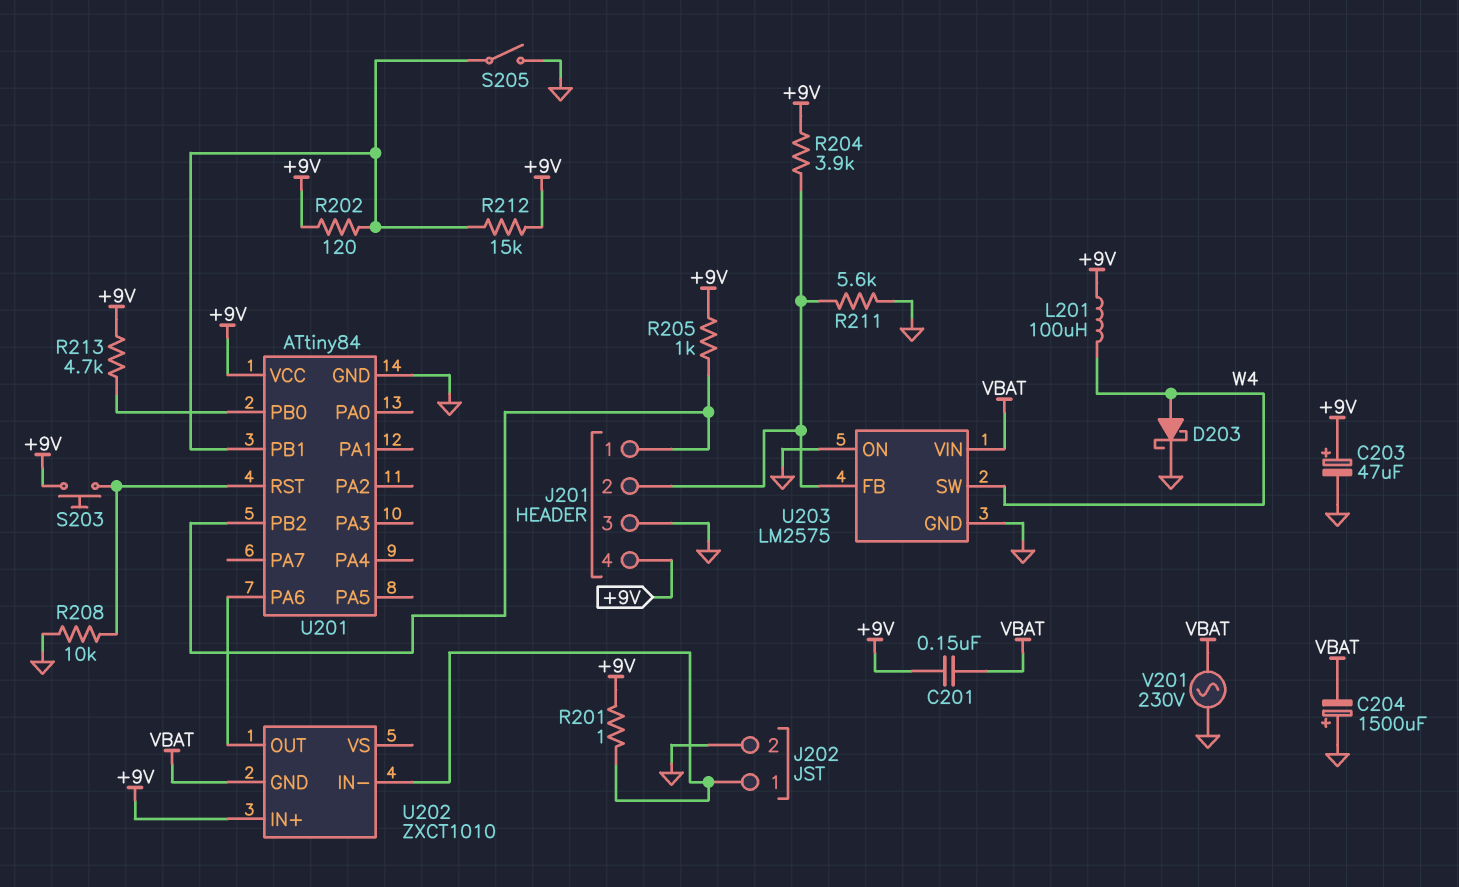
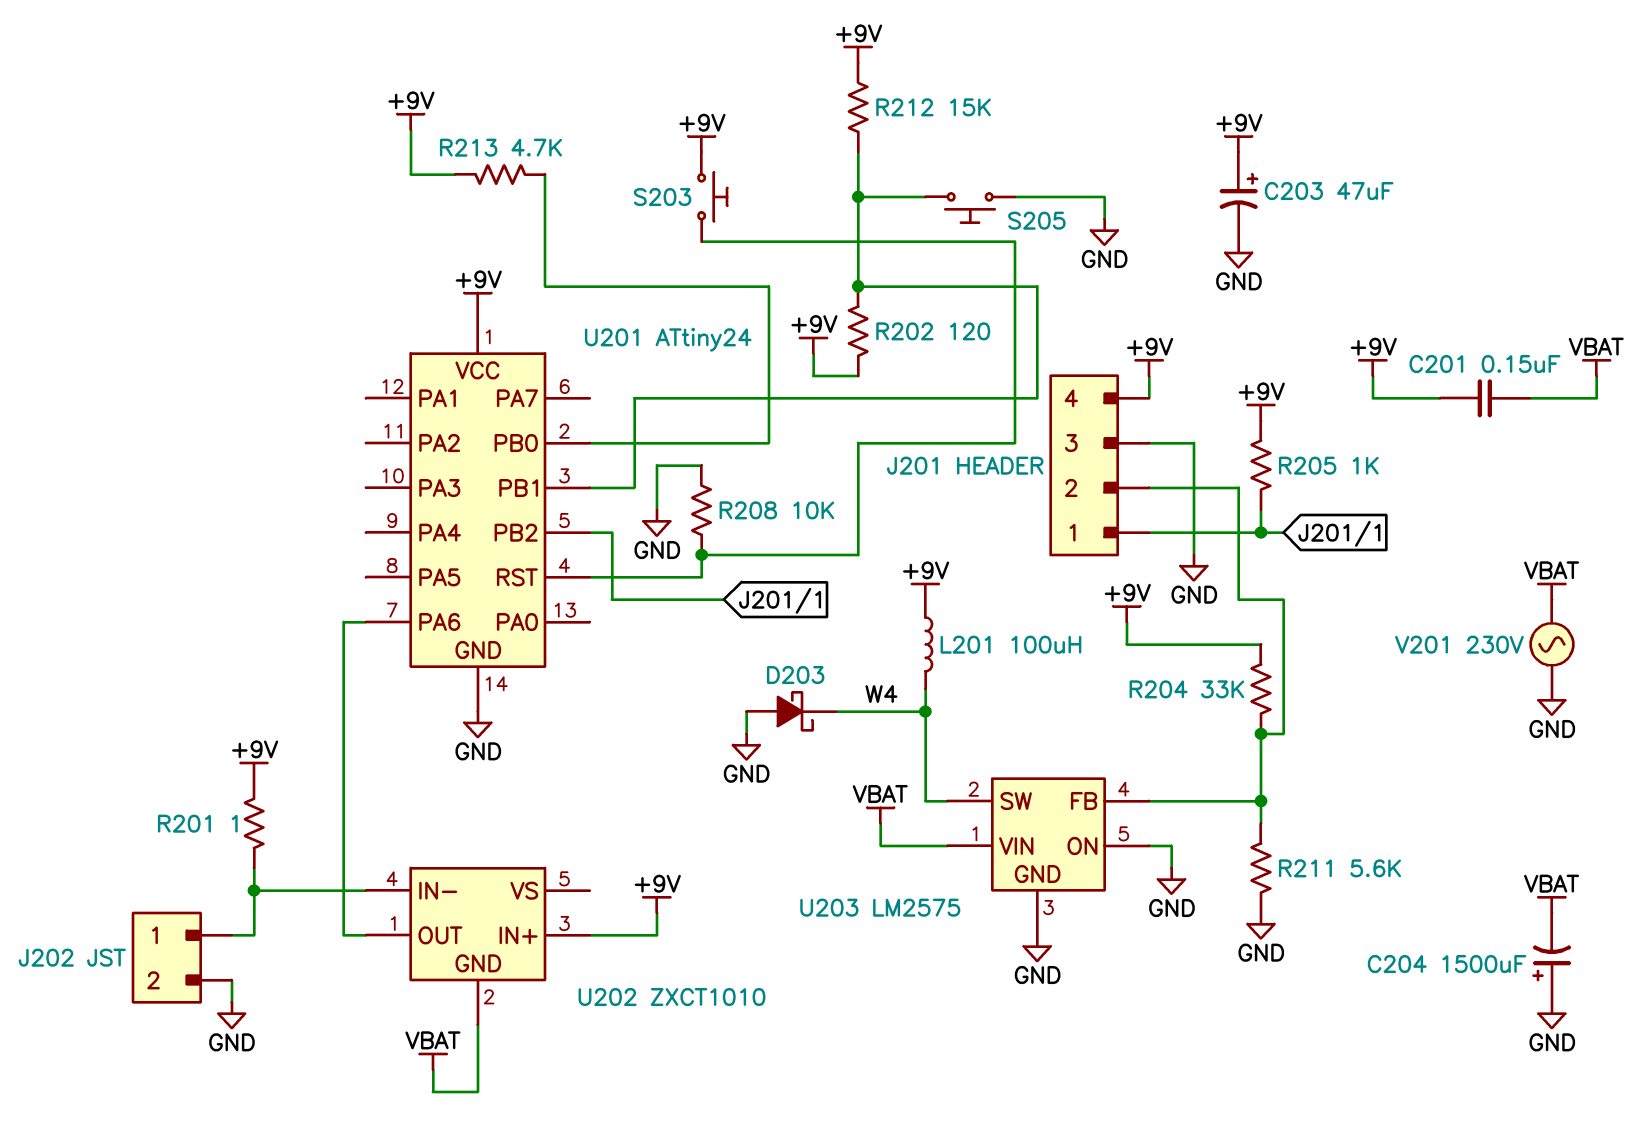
D203: schottky (A W4, K GND) -> schottky (A GND, K W4)
R204: 3.9k (+9V, J201/2) -> 33k (+9V, J201/2)
S205: switch (GND, U201/PB1) -> button (GND, U201/PB1)
U201: ATtiny84 -> ATtiny24

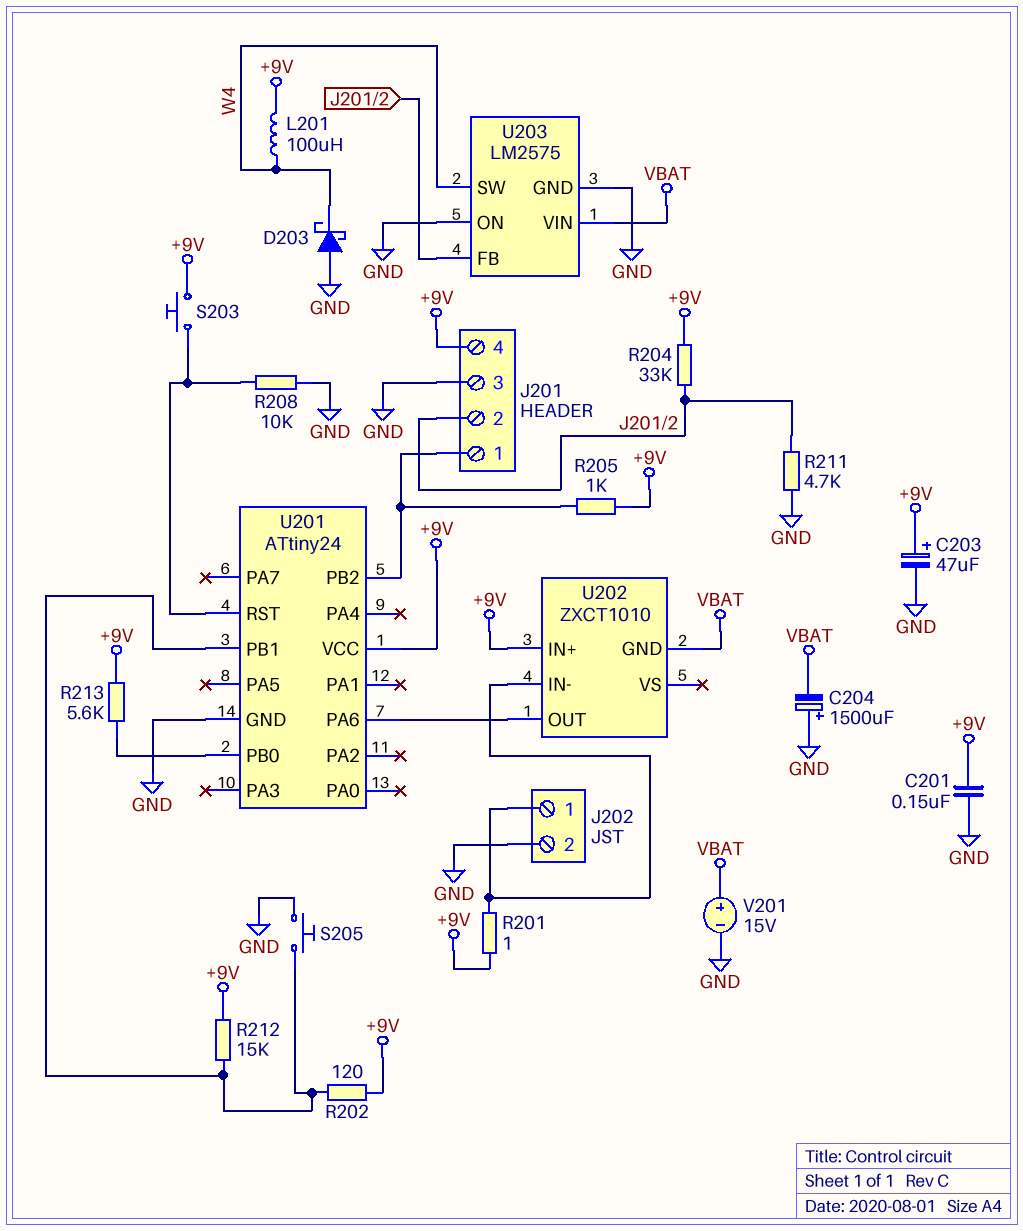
C201: 150nF (+9V, VBAT) -> 150nF (+9V, GND)
R211: 5.6k (GND, J201/2) -> 4.7k (GND, J201/2)
R213: 4.7k (+9V, U201/PB0) -> 5.6k (+9V, U201/PB0)
V201: AC 230V (GND, VBAT) -> 15V (plus VBAT, minus GND)

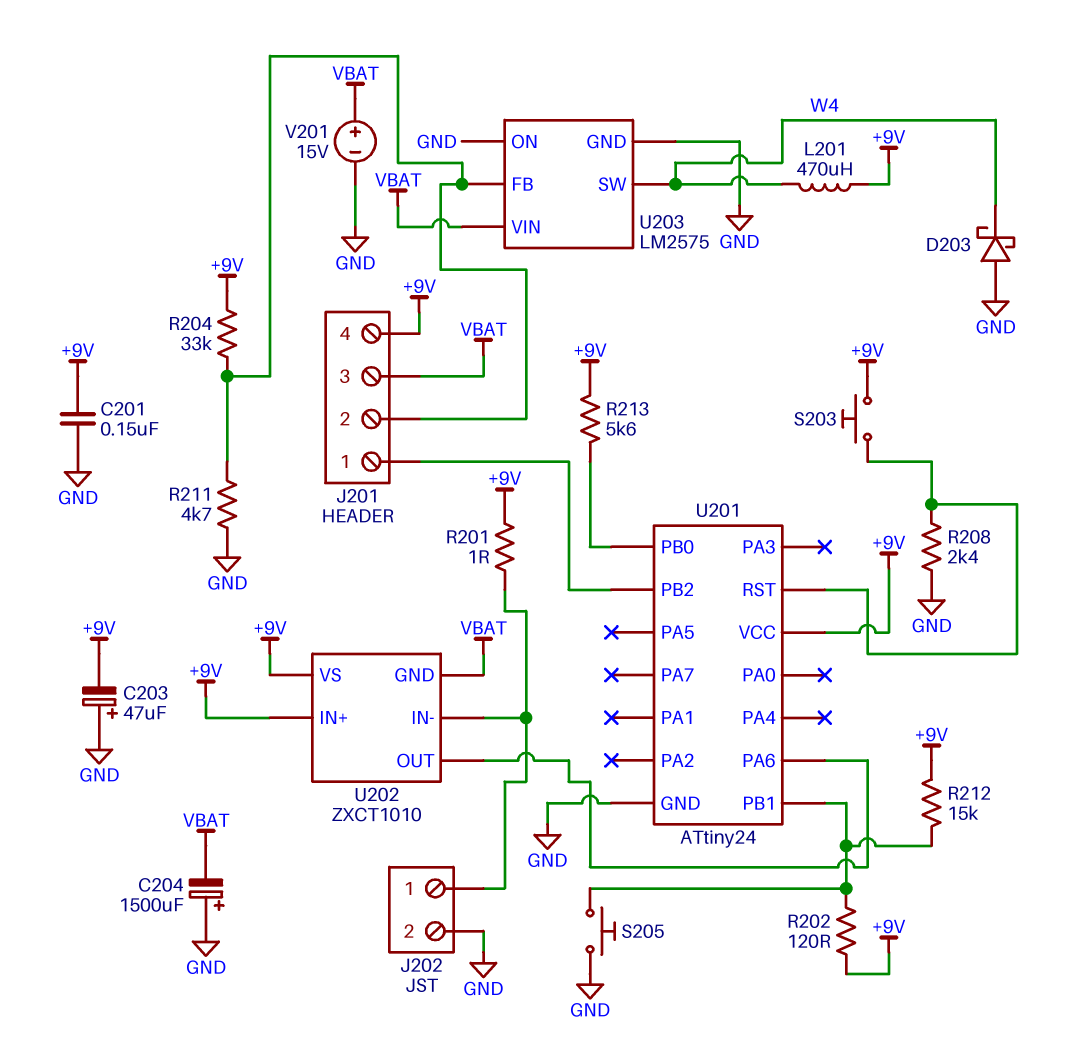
C203: 47uF (plus +9V, minus GND) -> 47uF (plus GND, minus +9V)
J201 pin 3: GND -> VBAT
L201: 100uH (+9V, W4) -> 470uH (+9V, W4)
R205: 1k (+9V, J201/1) -> none
R208: 10k (GND, U201/RST) -> 2.4k (GND, U201/RST)
U202 pin VS: none -> +9V

